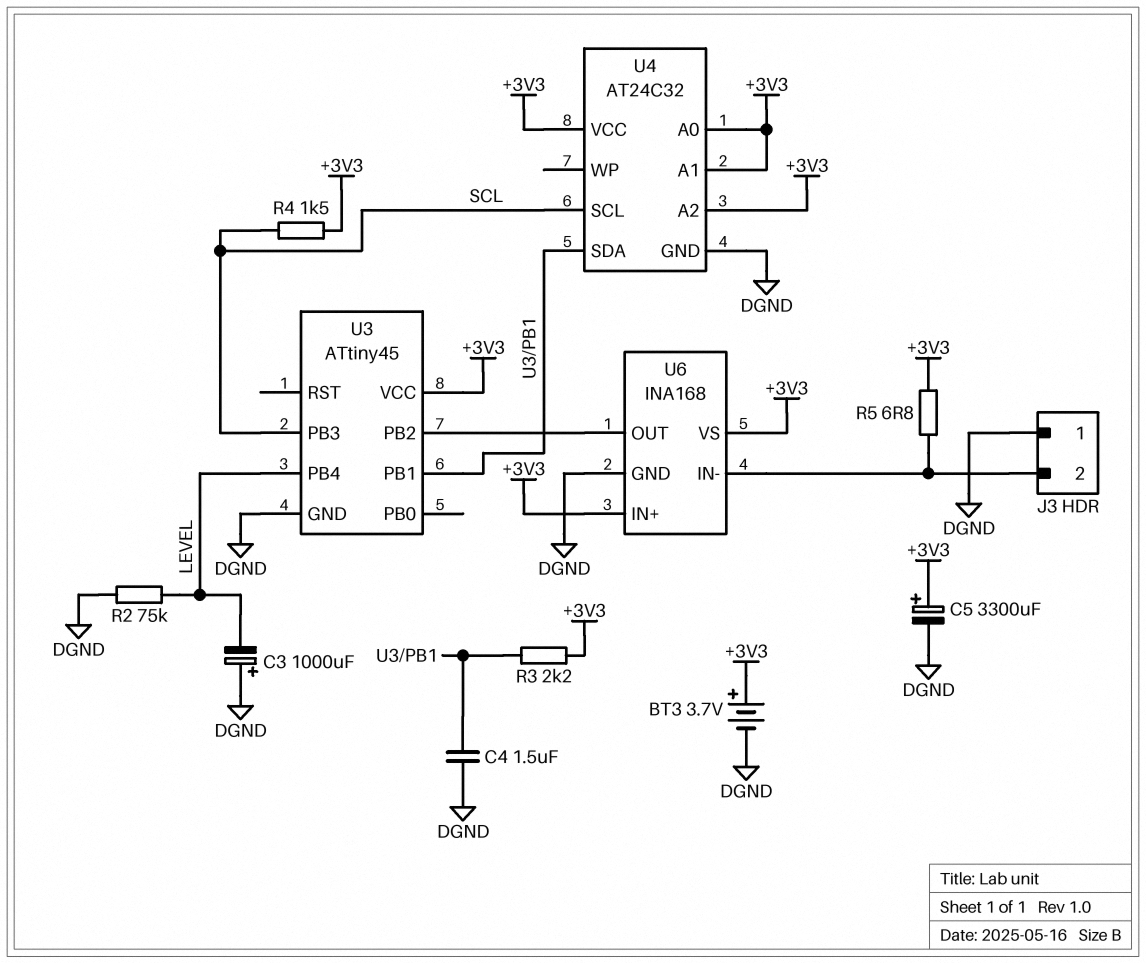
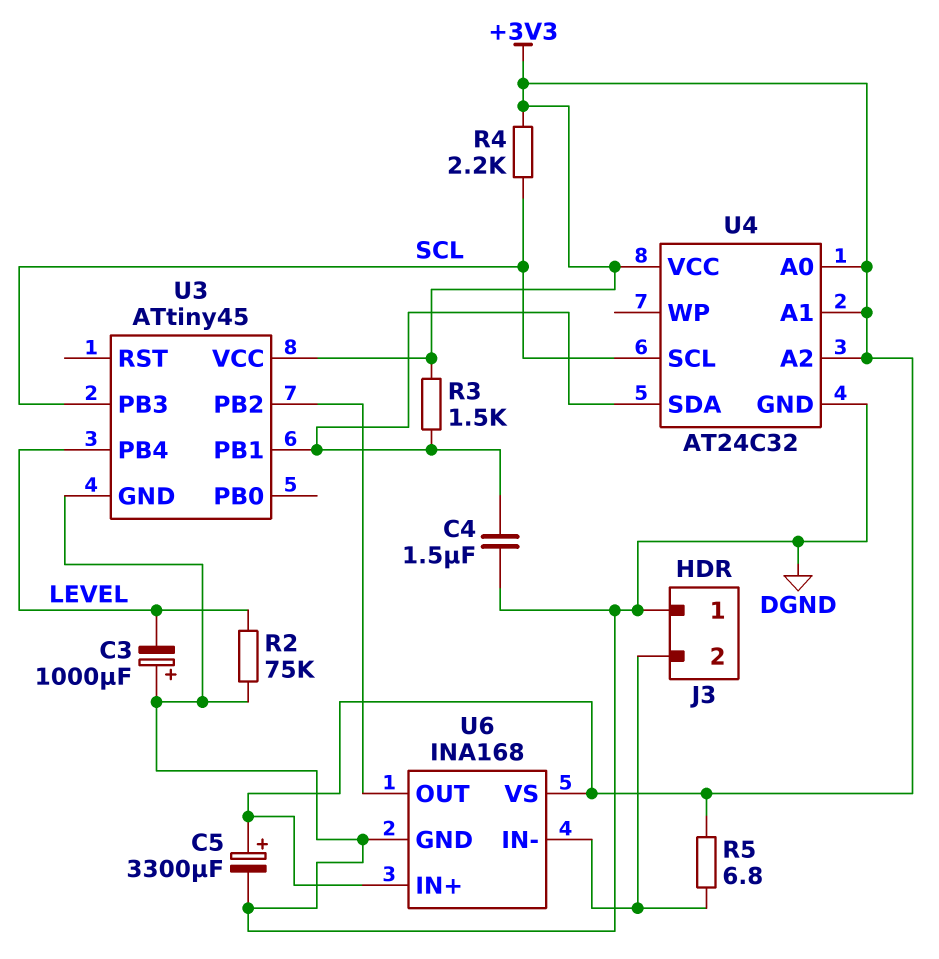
BT3: 3.7V (plus +3V3, minus DGND) -> none
R3: 2.2k (+3V3, U3/PB1) -> 1.5k (+3V3, U3/PB1)
R4: 1.5k (+3V3, SCL) -> 2.2k (+3V3, SCL)

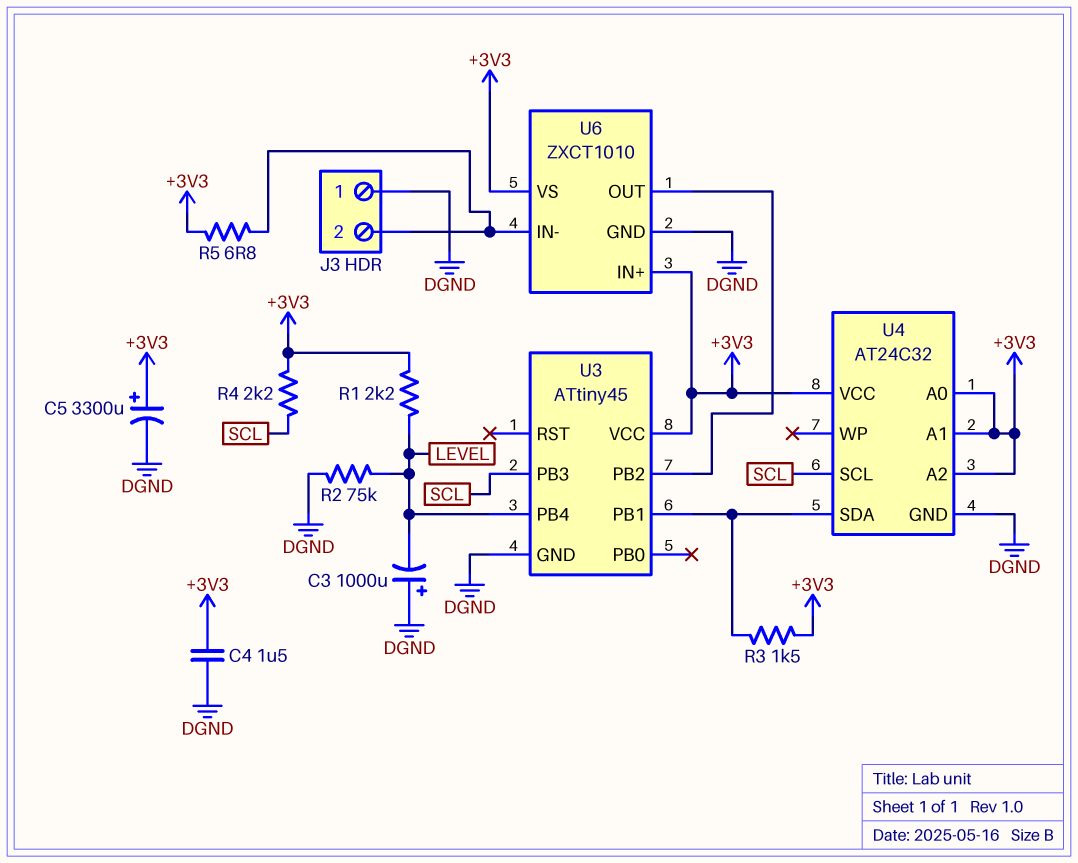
C4: 1.5uF (DGND, U3/PB1) -> 1.5uF (+3V3, DGND)
R1: none -> 2.2k (+3V3, LEVEL)
U6: INA168 -> ZXCT1010

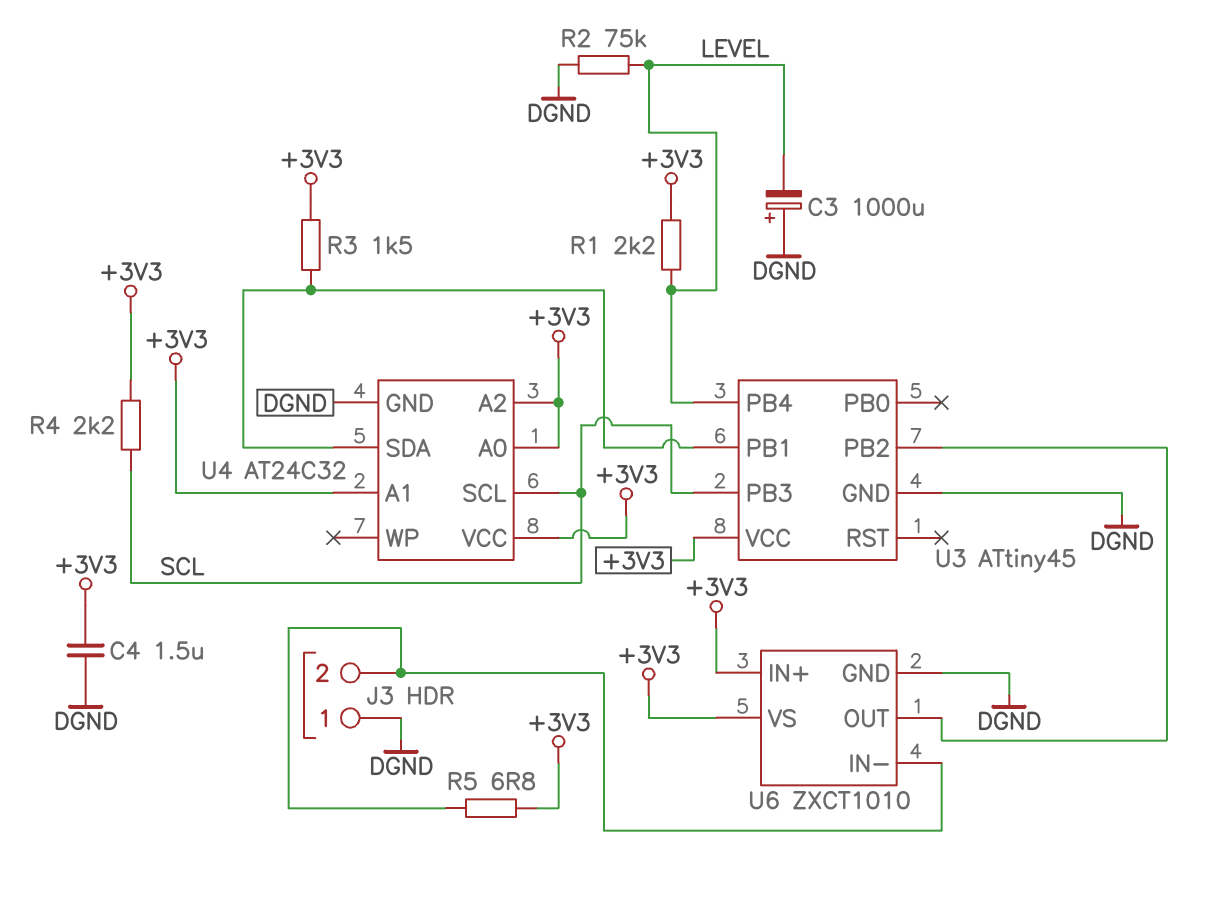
C5: 3300uF (plus +3V3, minus DGND) -> none

